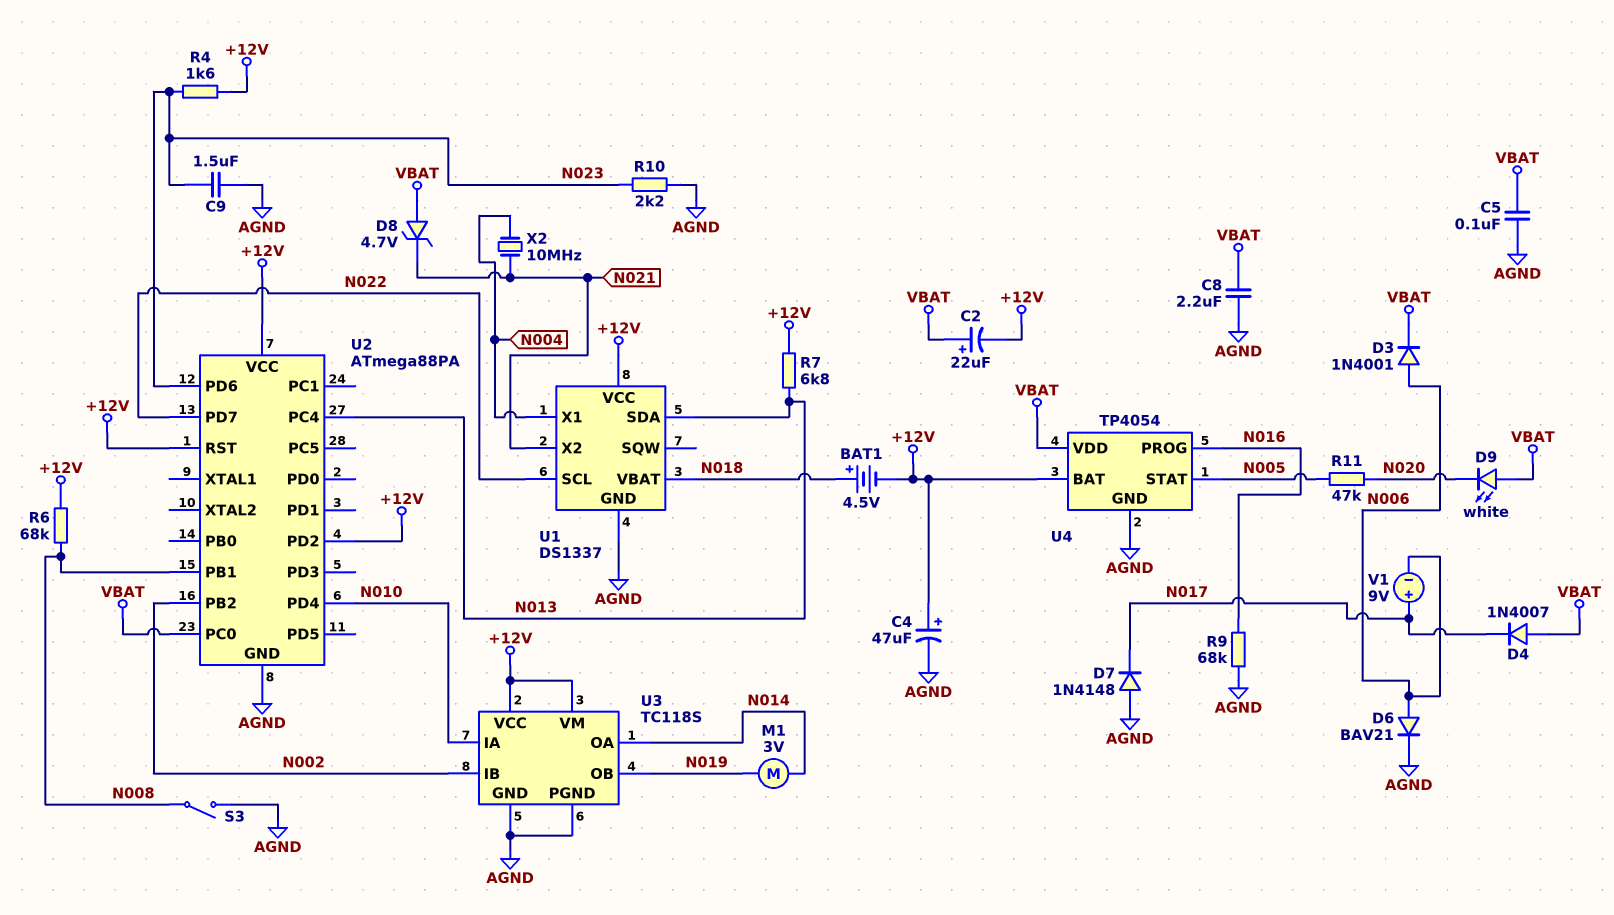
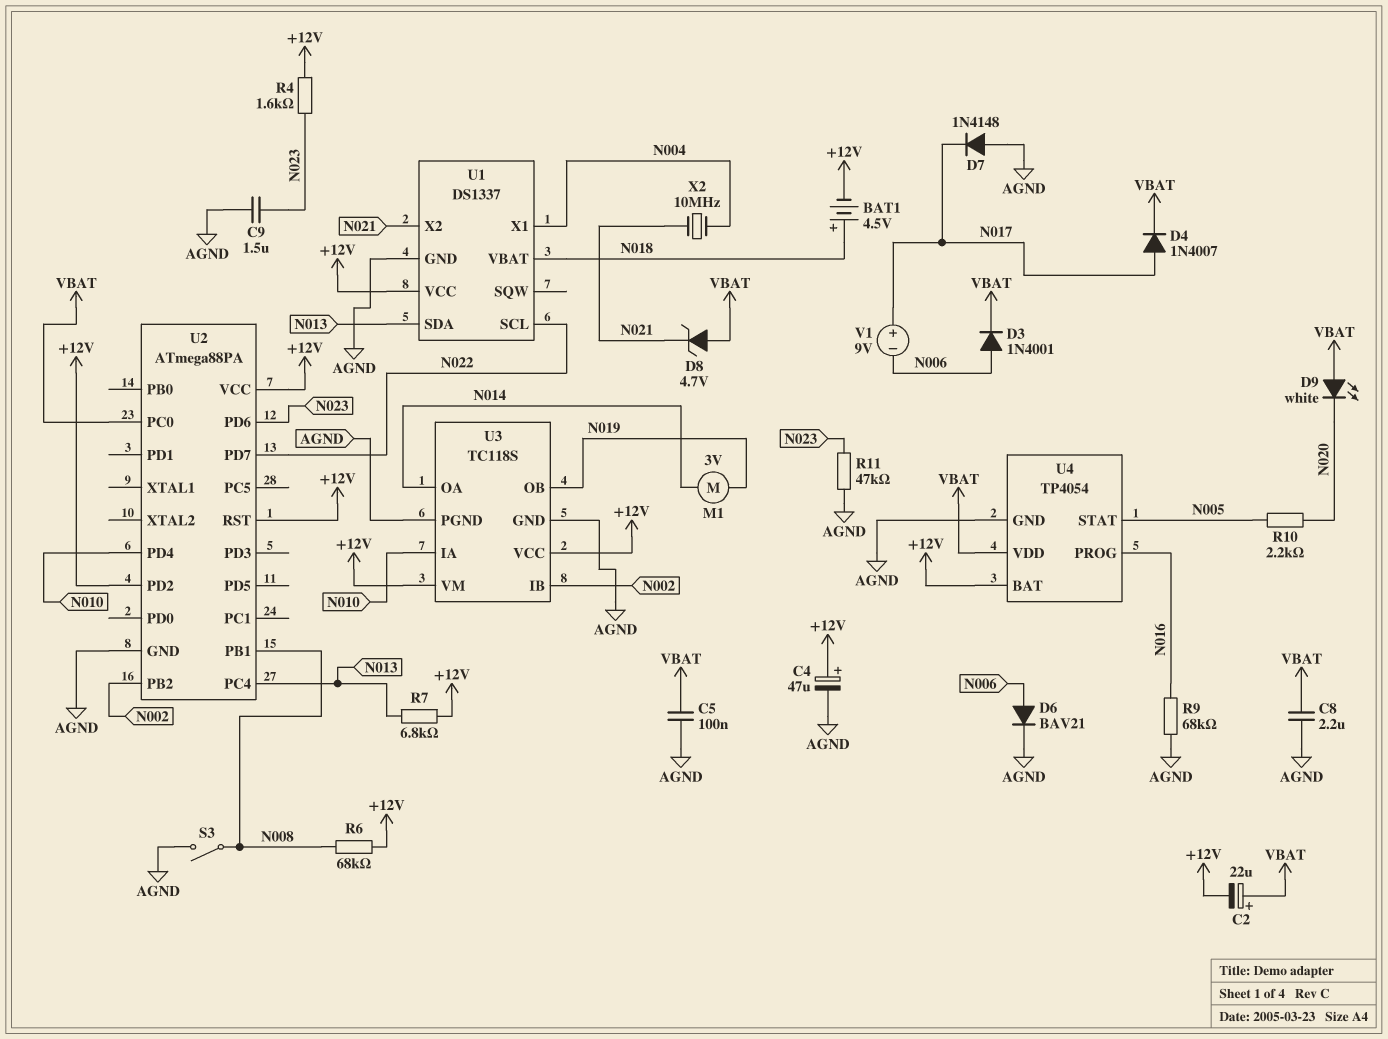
D4: diode 1N4007 (A VBAT, K N017) -> diode 1N4007 (A N017, K VBAT)
R10: 2.2k (AGND, N023) -> 2.2k (N005, N020)
R11: 47k (N005, N020) -> 47k (AGND, N023)

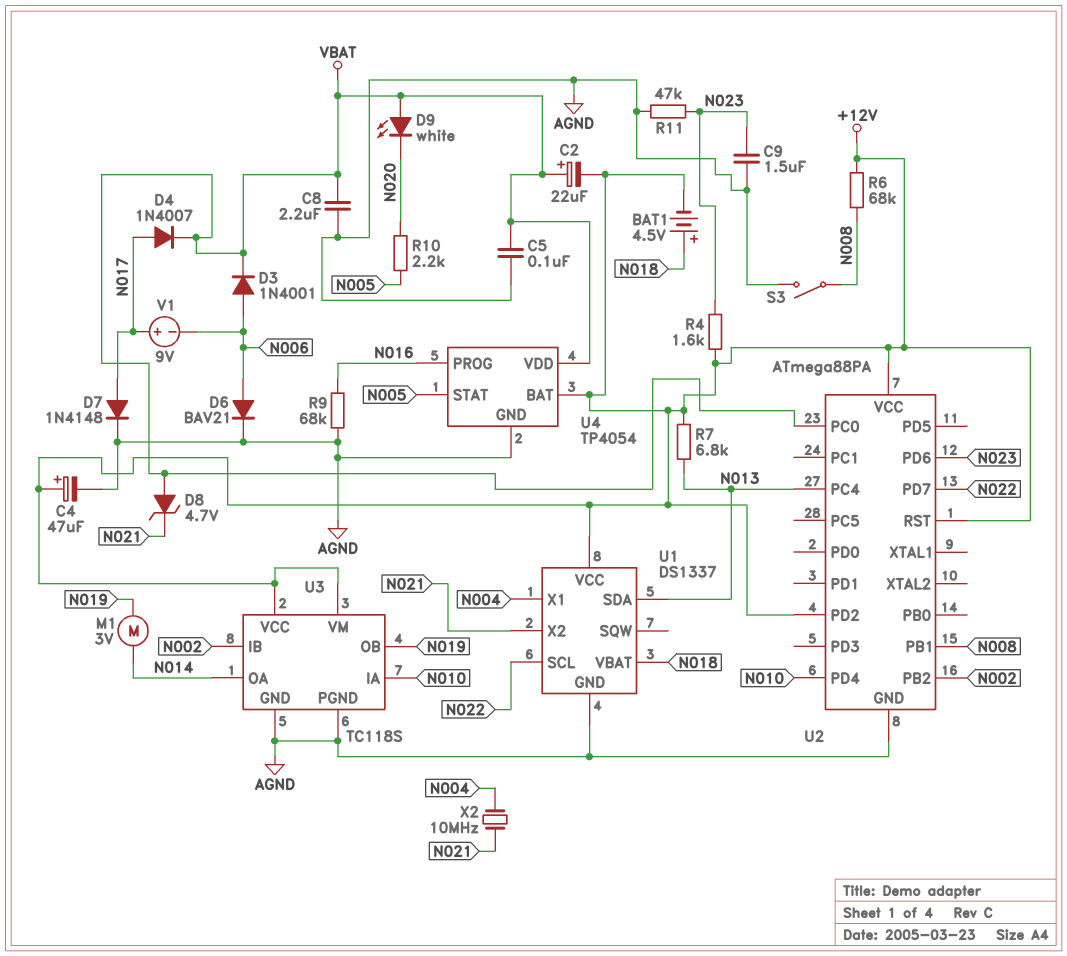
D7: diode 1N4148 (A AGND, K N017) -> diode 1N4148 (A N017, K AGND)

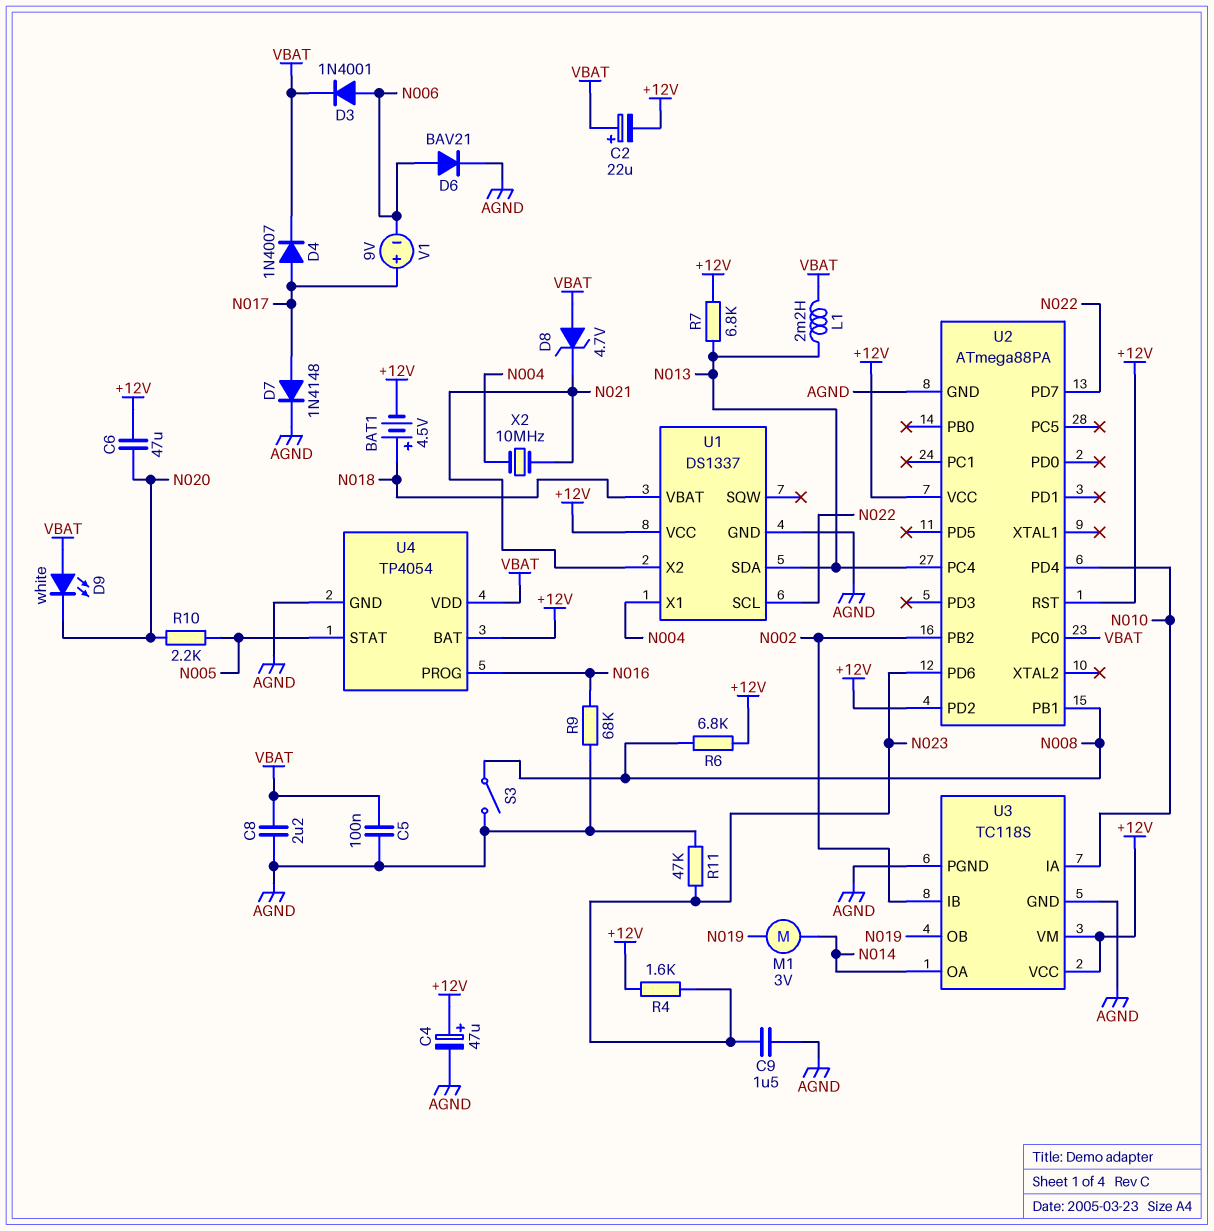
C6: none -> 47uF (+12V, N020)
L1: none -> 2.2mH (N013, VBAT)
R6: 68k (+12V, N008) -> 6.8k (+12V, N008)

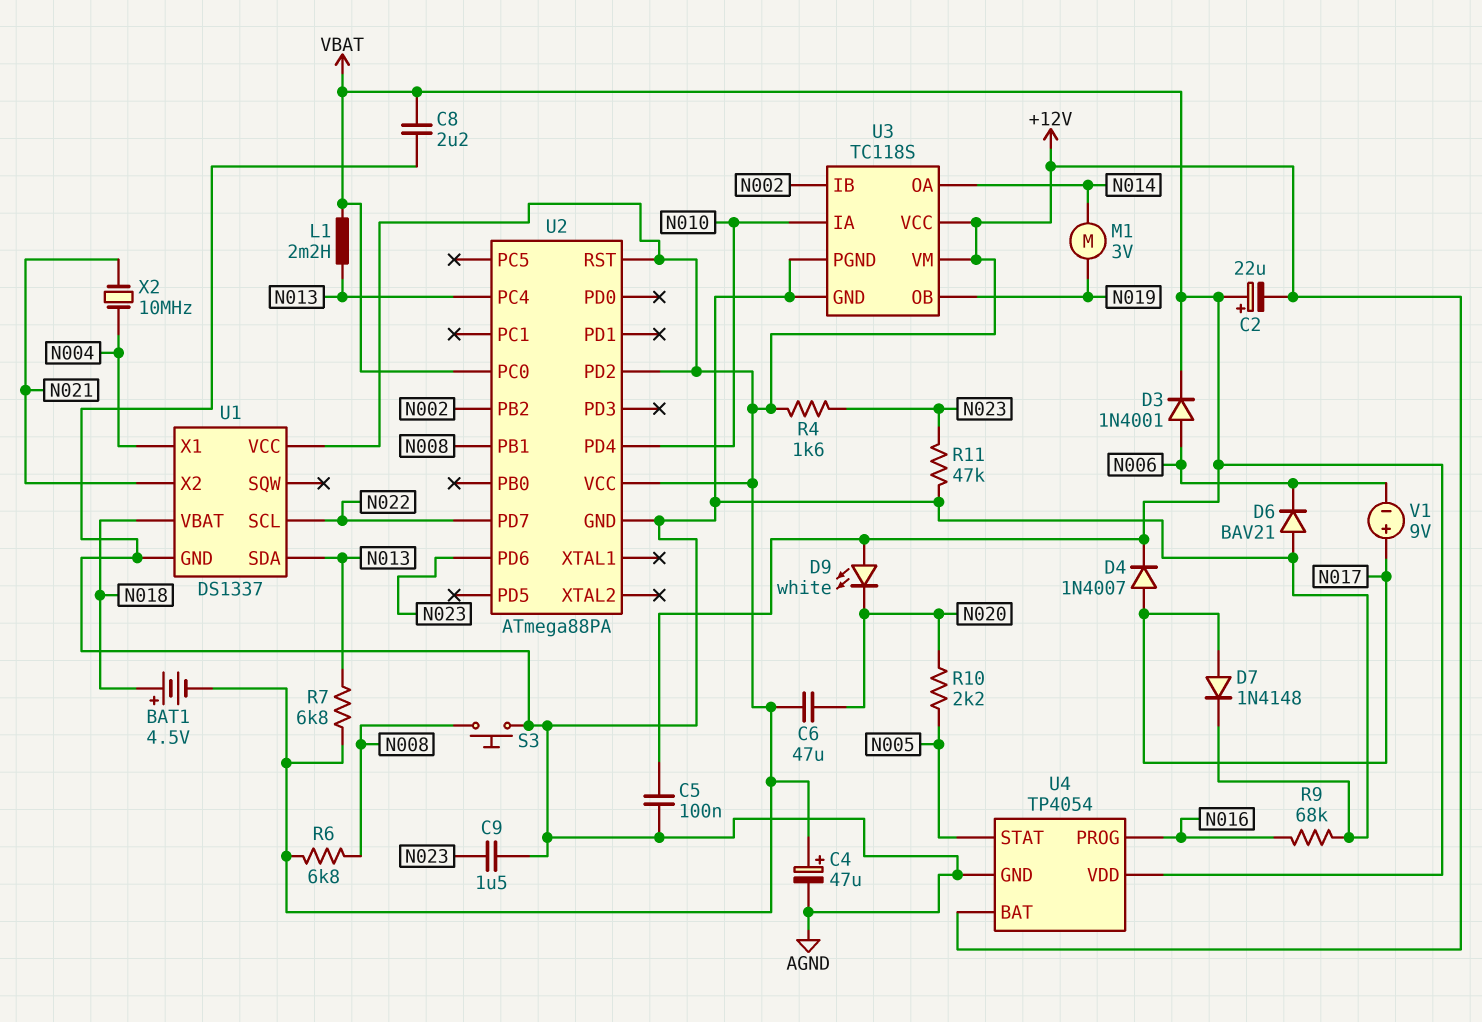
D6: diode BAV21 (A N006, K AGND) -> diode BAV21 (A AGND, K N006)
D8: zener 4.7V (A VBAT, K N021) -> none
S3: switch (AGND, N008) -> button (AGND, N008)

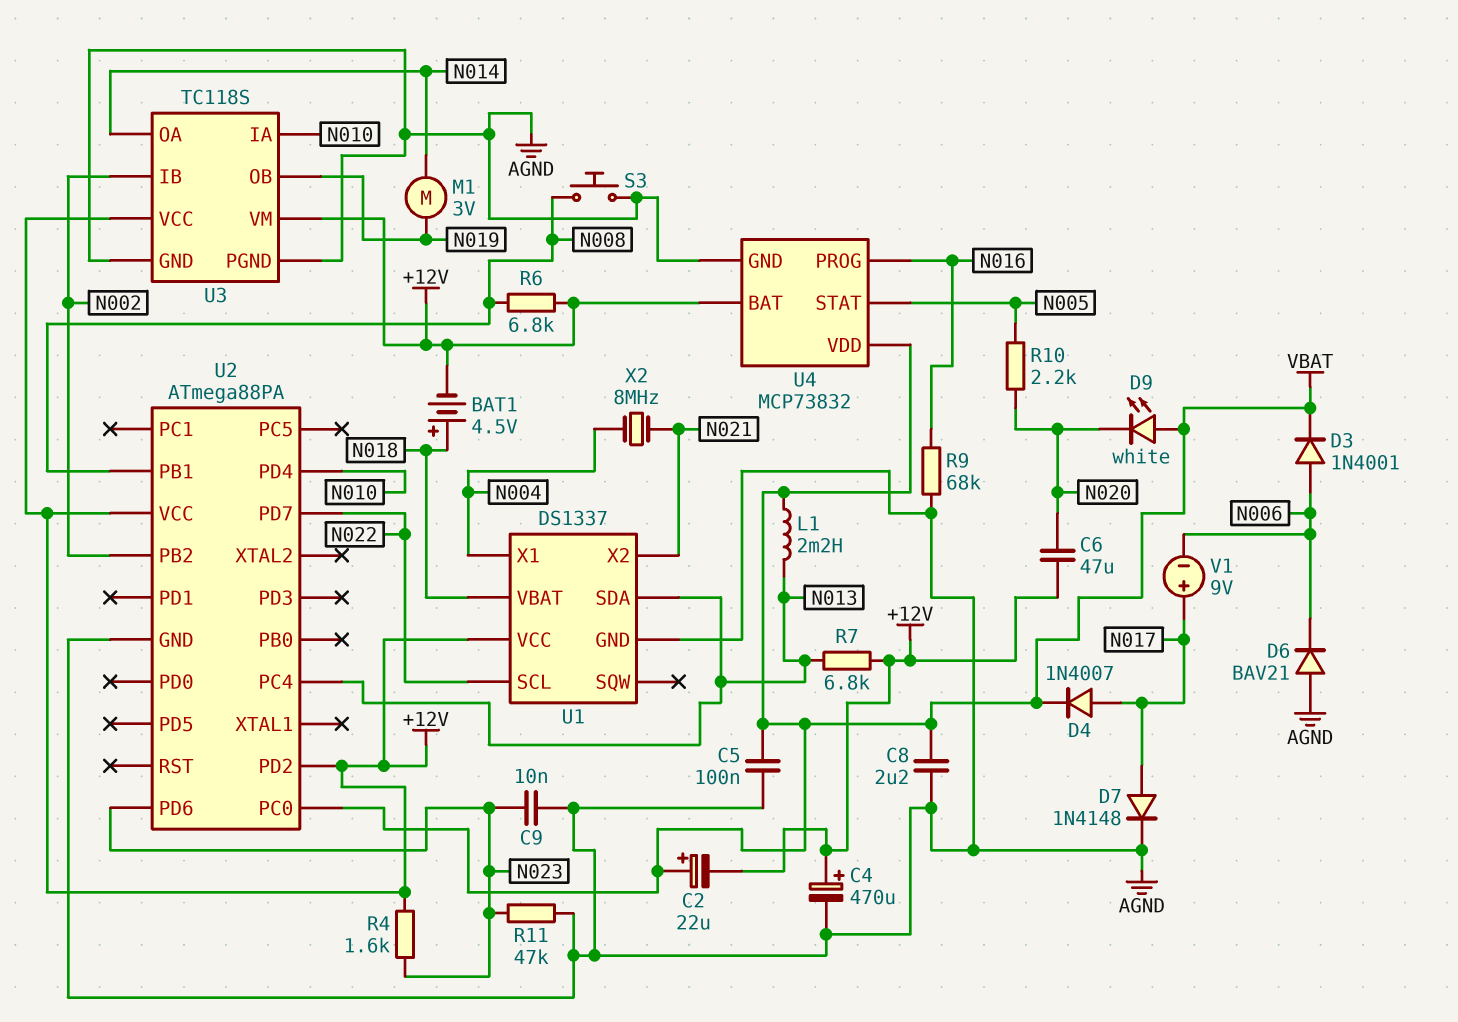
C4: 47uF (plus +12V, minus AGND) -> 470uF (plus +12V, minus AGND)
C9: 1.5uF (AGND, N023) -> 10nF (AGND, N023)
U2 pin RST: +12V -> none
U4: TP4054 -> MCP73832
X2: 10MHz (N004, N021) -> 8MHz (N004, N021)

